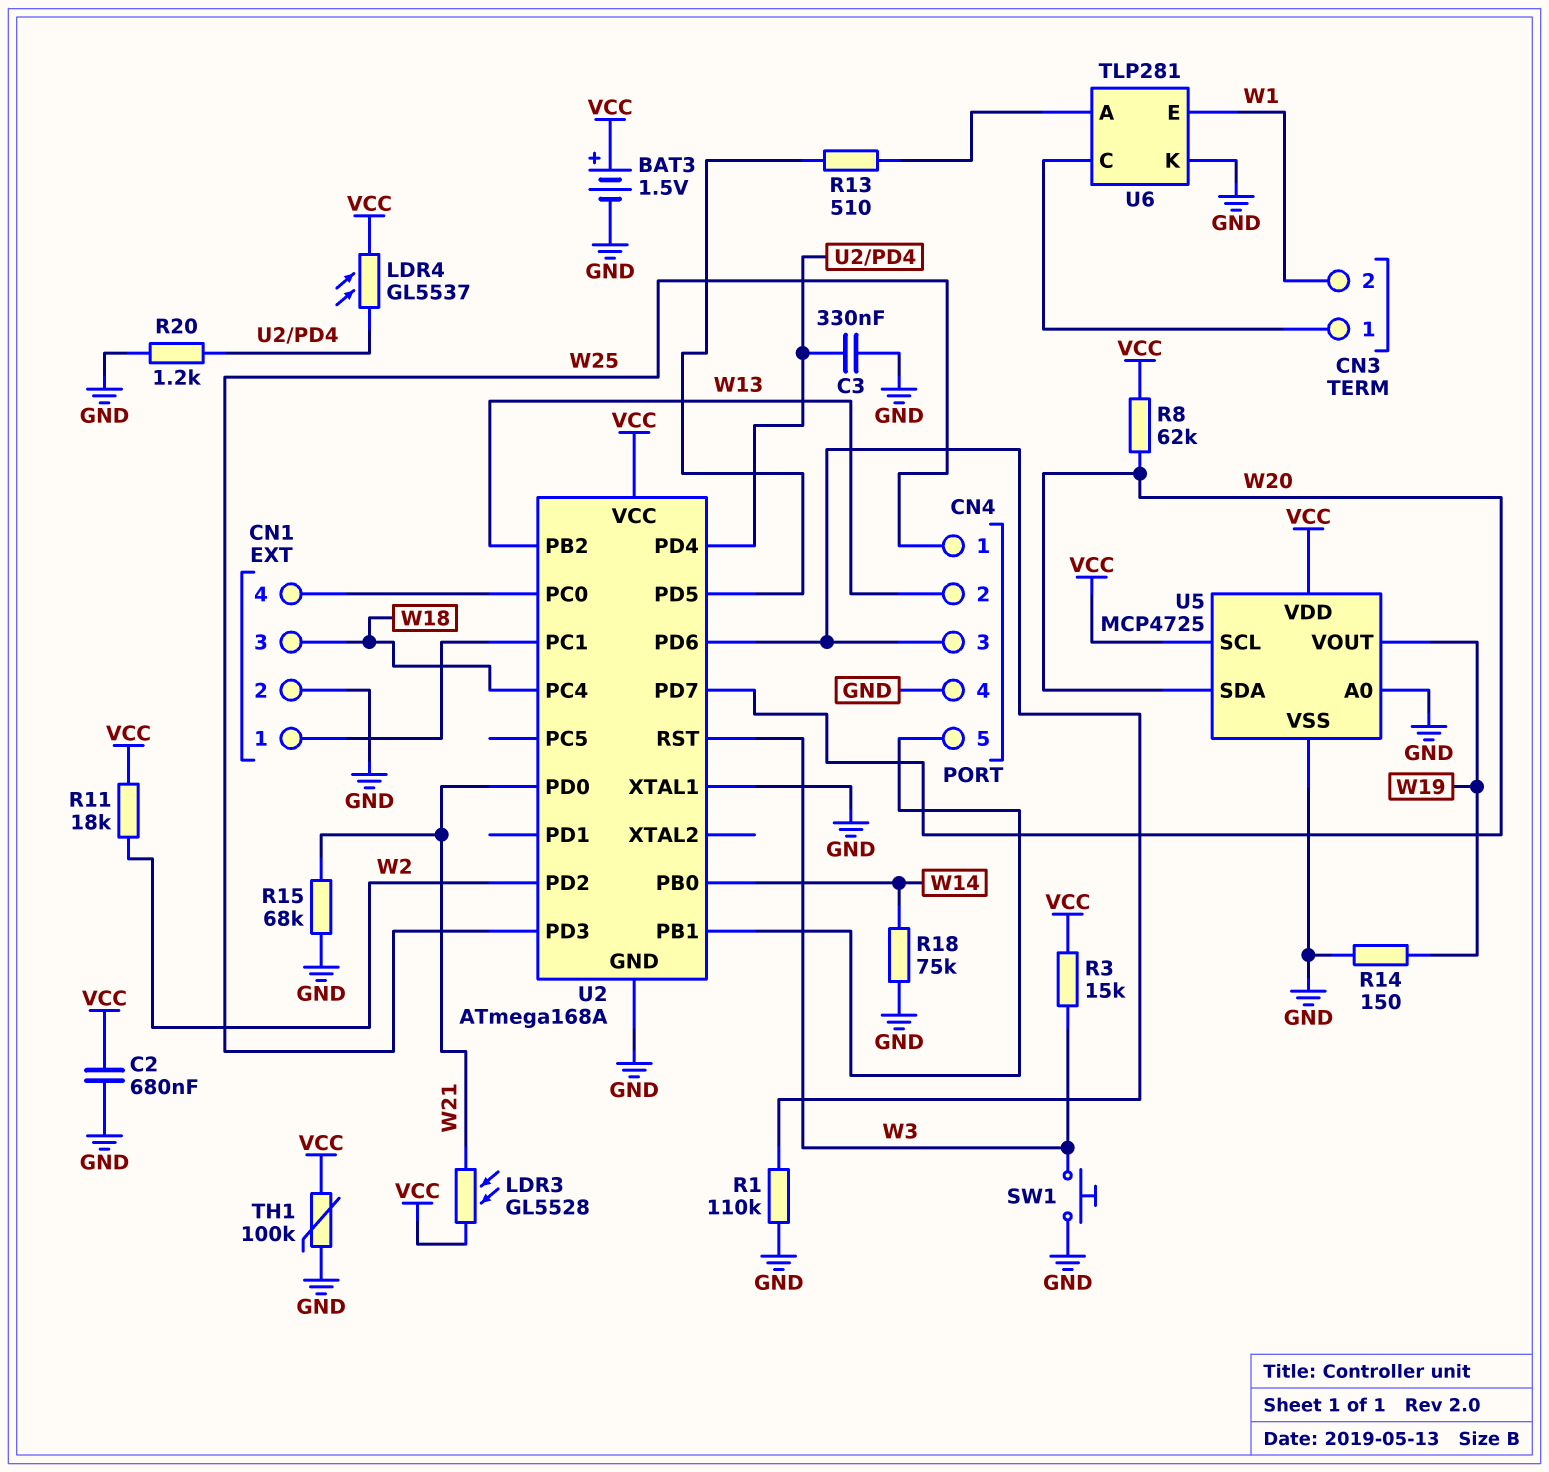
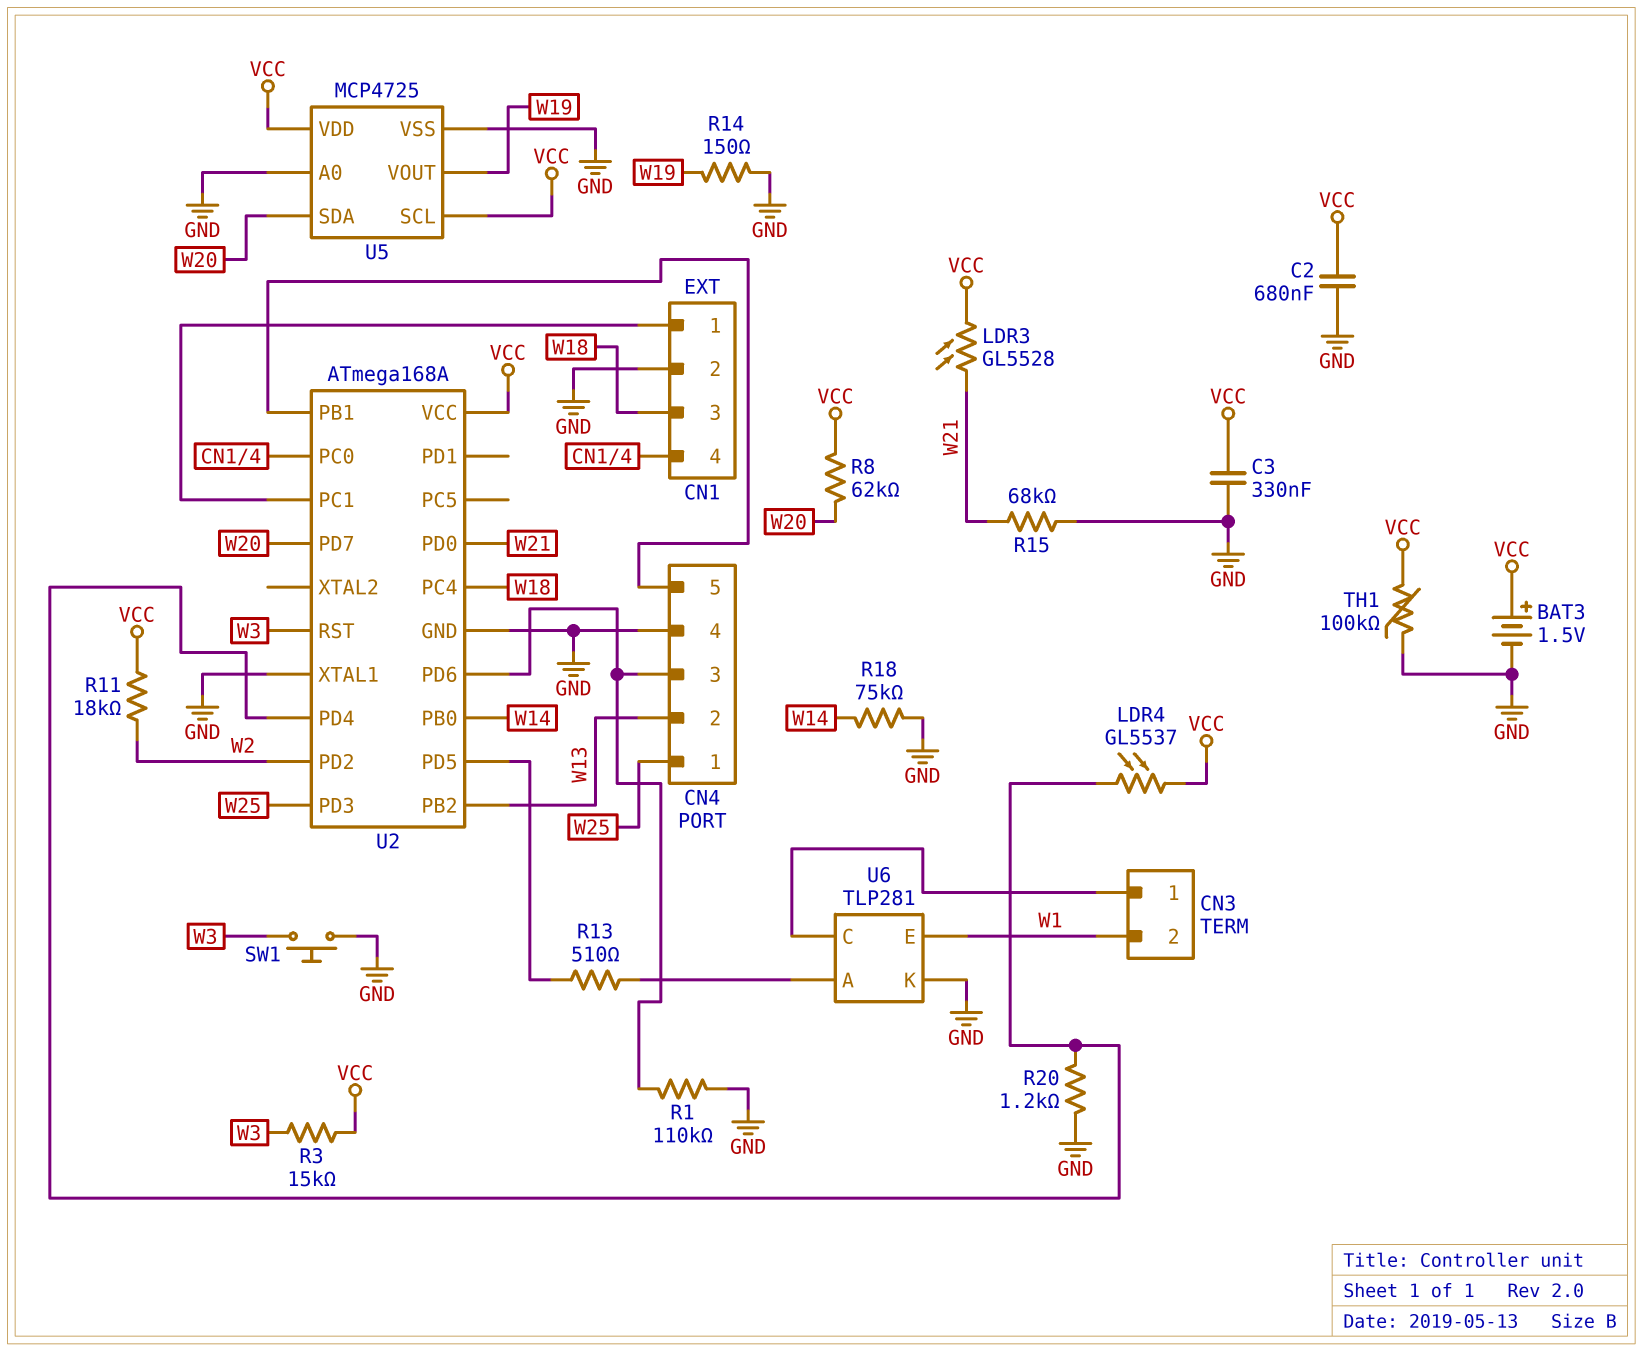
C3: 330nF (GND, U2/PD4) -> 330nF (GND, VCC)

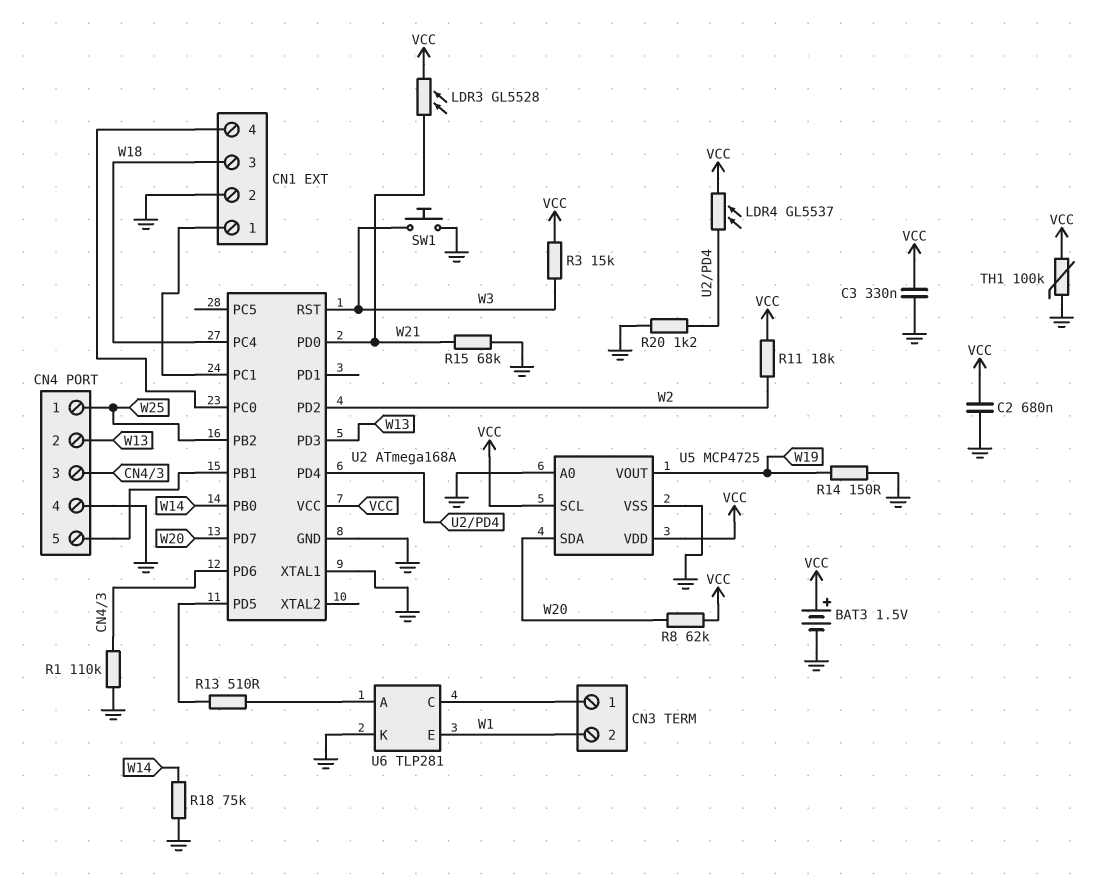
U2 pin PB2: W13 -> W25
U2 pin PD3: W25 -> W13

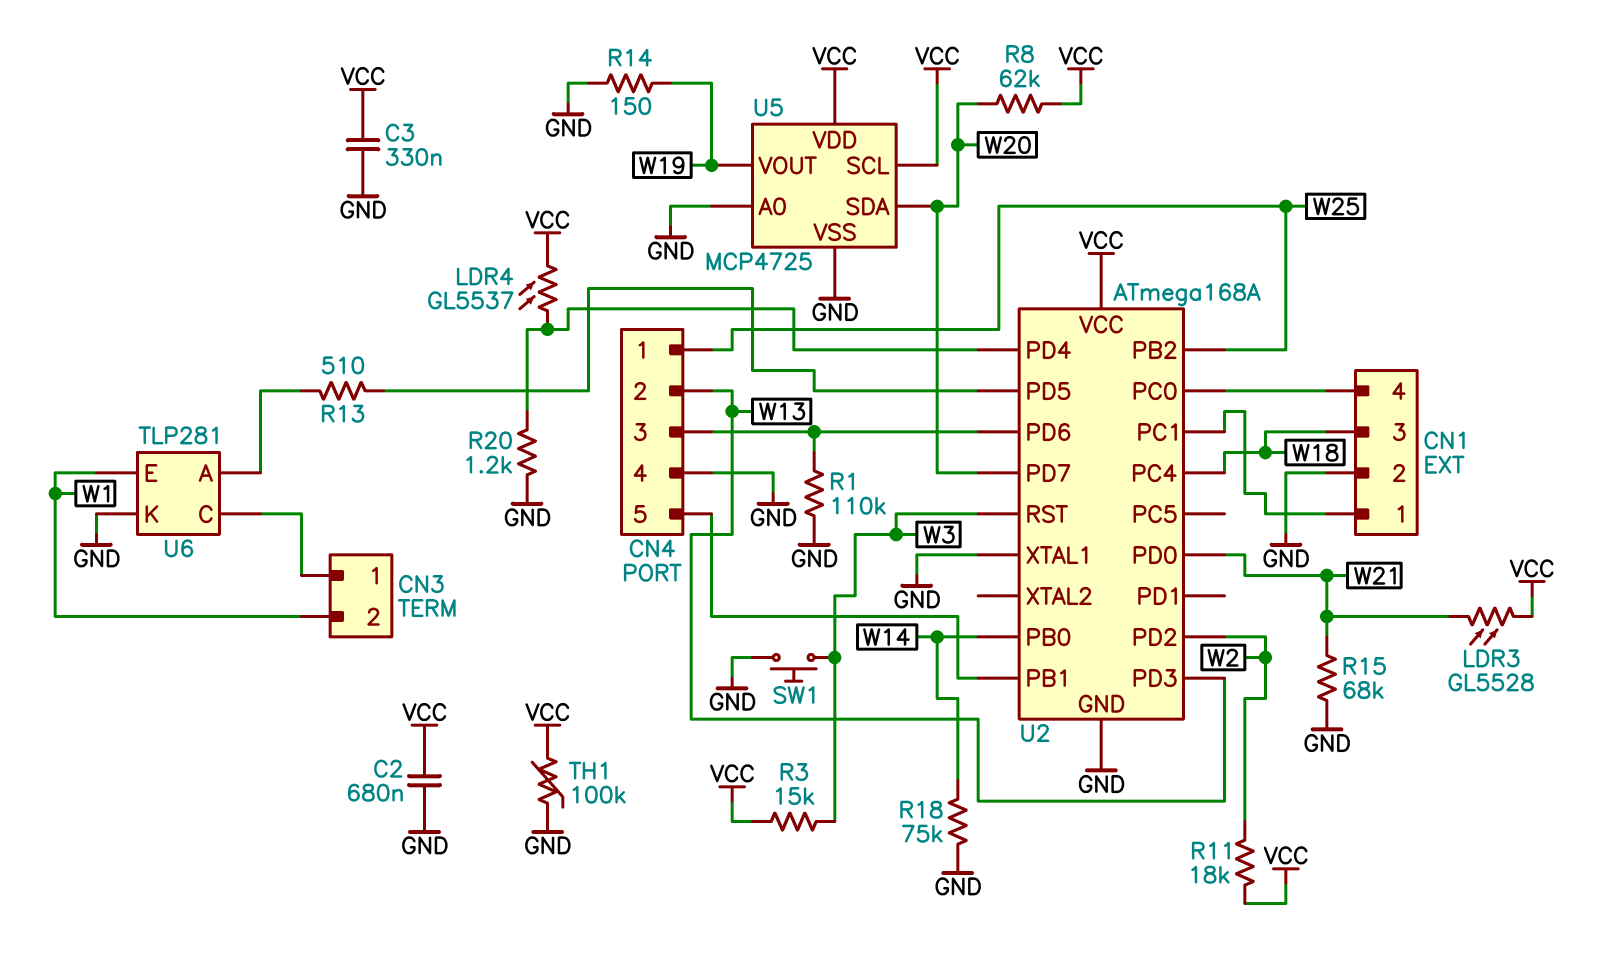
BAT3: 1.5V (plus VCC, minus GND) -> none

